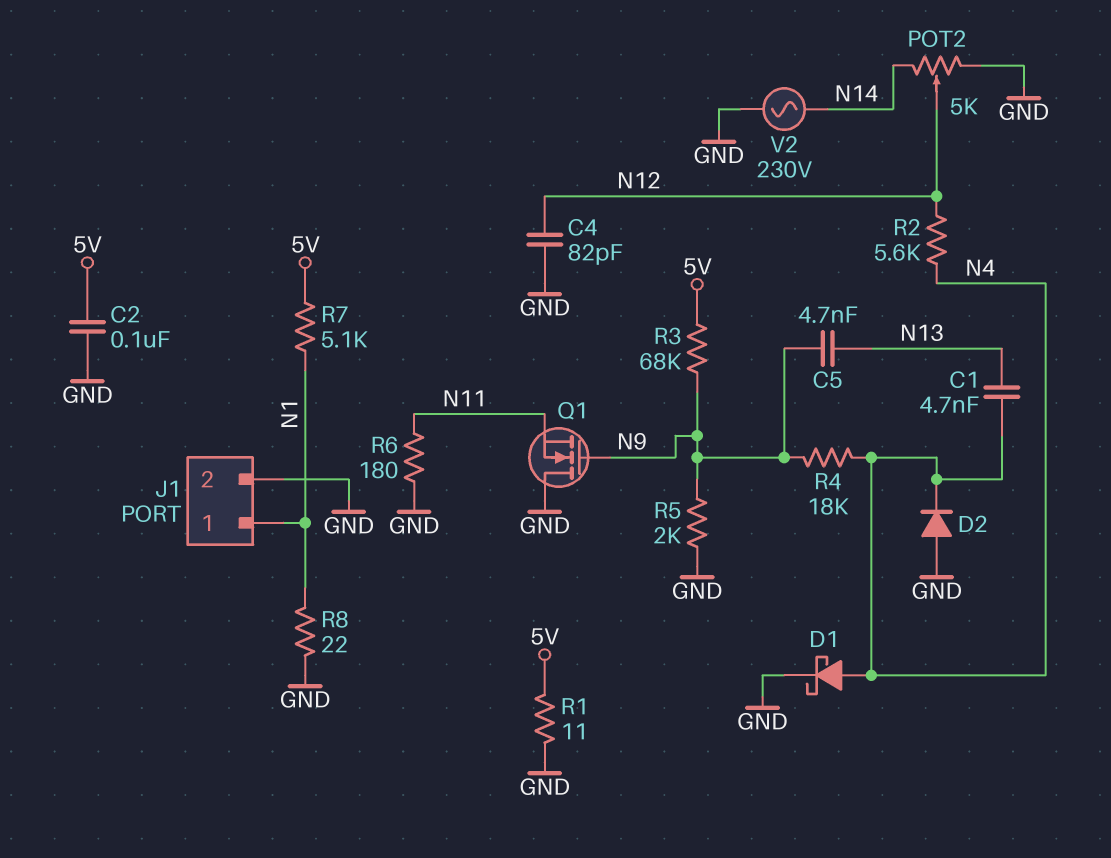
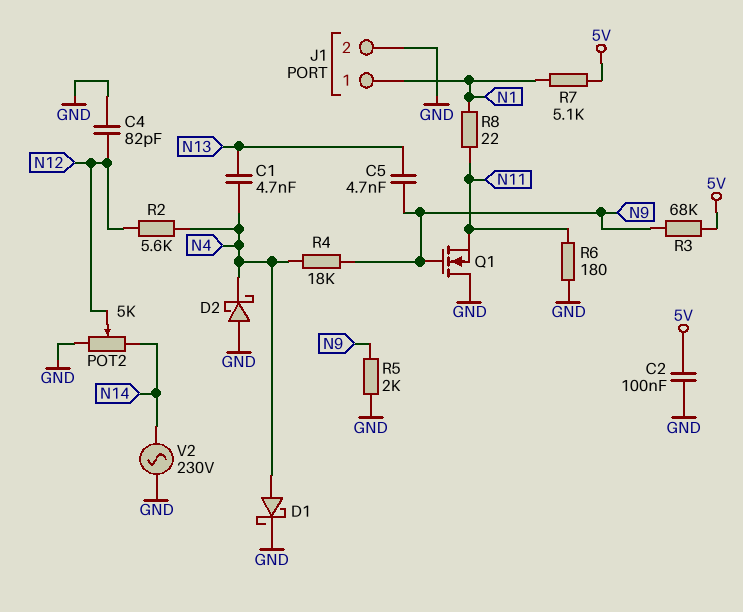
D2: diode (A GND, K N4) -> schottky (A GND, K N4)
R1: 11 (5V, GND) -> none
R8: 22 (GND, N1) -> 22 (N1, N11)

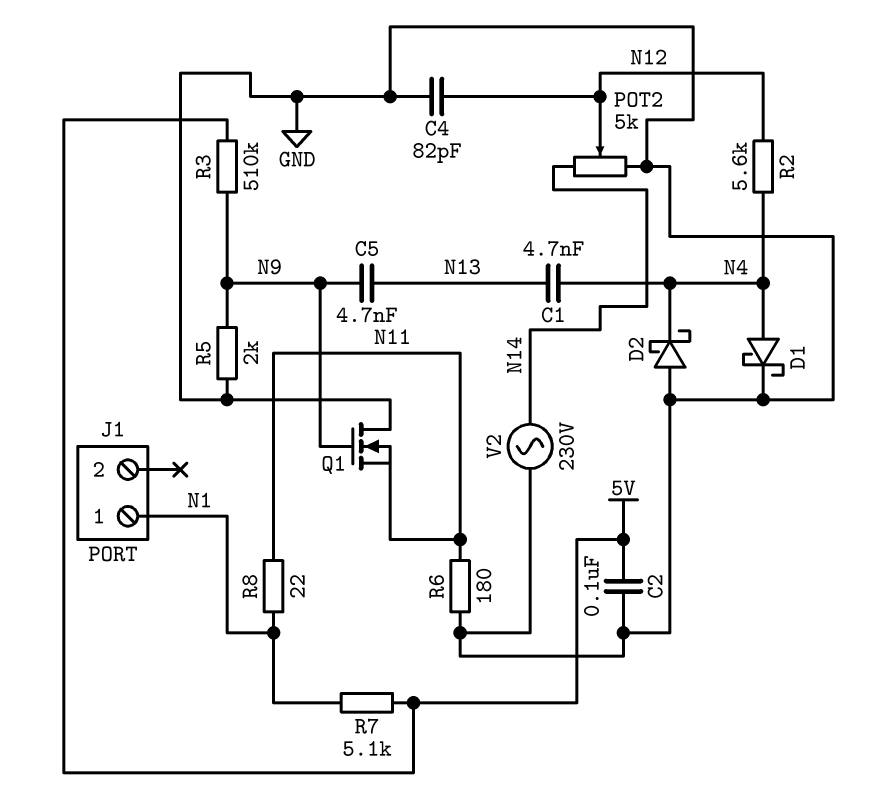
J1 pin 2: GND -> none
R3: 68k (5V, N9) -> 510k (5V, N9)
R4: 18k (N4, N9) -> none

